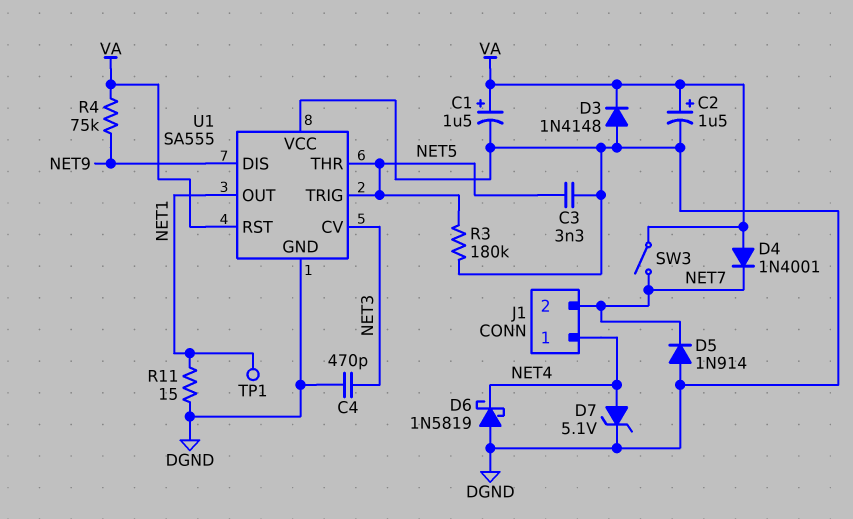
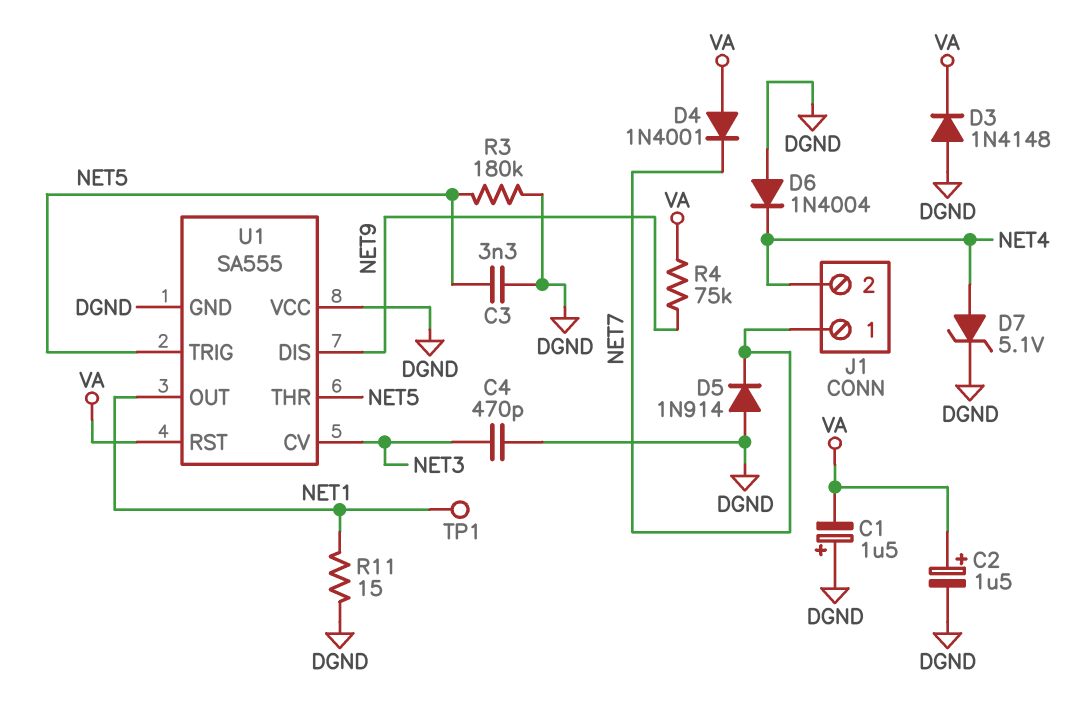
C1: 1.5uF (plus VA, minus DGND) -> 1.5uF (plus DGND, minus VA)
D6: schottky 1N5819 (A DGND, K NET4) -> diode 1N4004 (A DGND, K NET4)
J1 pin 1: NET4 -> NET7
J1 pin 2: NET7 -> NET4
SW3: switch (NET7, VA) -> none

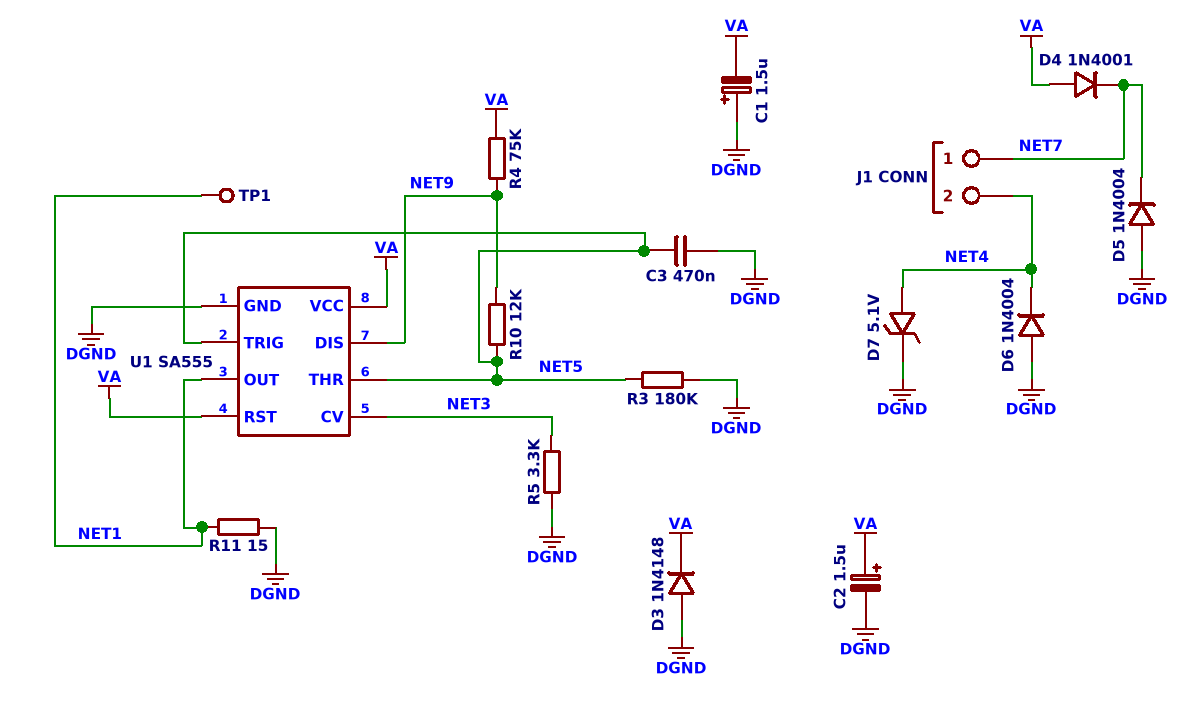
C3: 3.3nF (DGND, NET5) -> 470nF (DGND, NET5)
C4: 470pF (DGND, NET3) -> none
D5: diode 1N914 (A DGND, K NET7) -> diode 1N4004 (A DGND, K NET7)
R5: none -> 3.3k (DGND, NET3)
R10: none -> 12k (NET5, NET9)
U1 pin VCC: DGND -> VA

